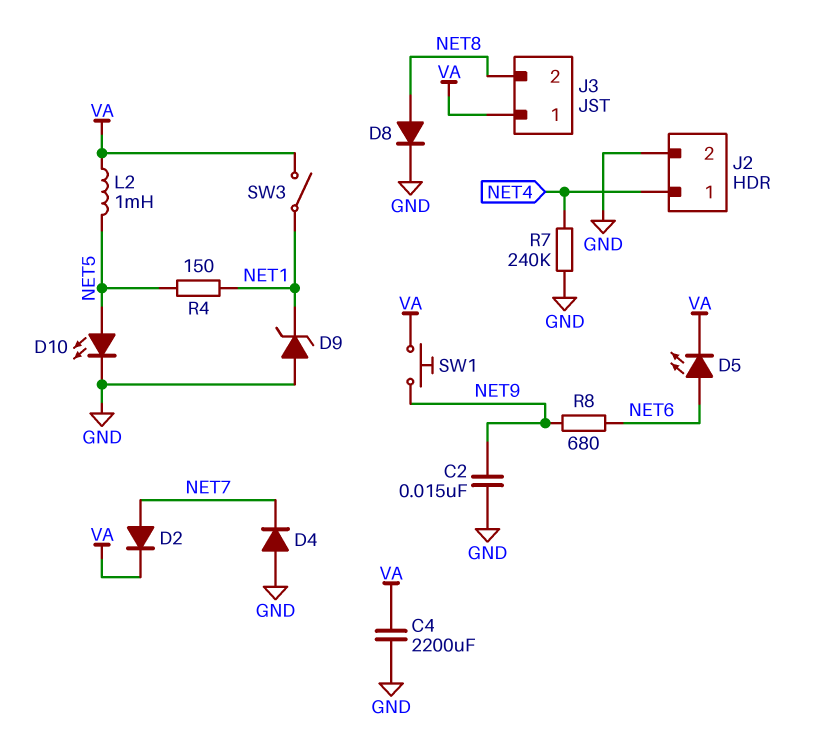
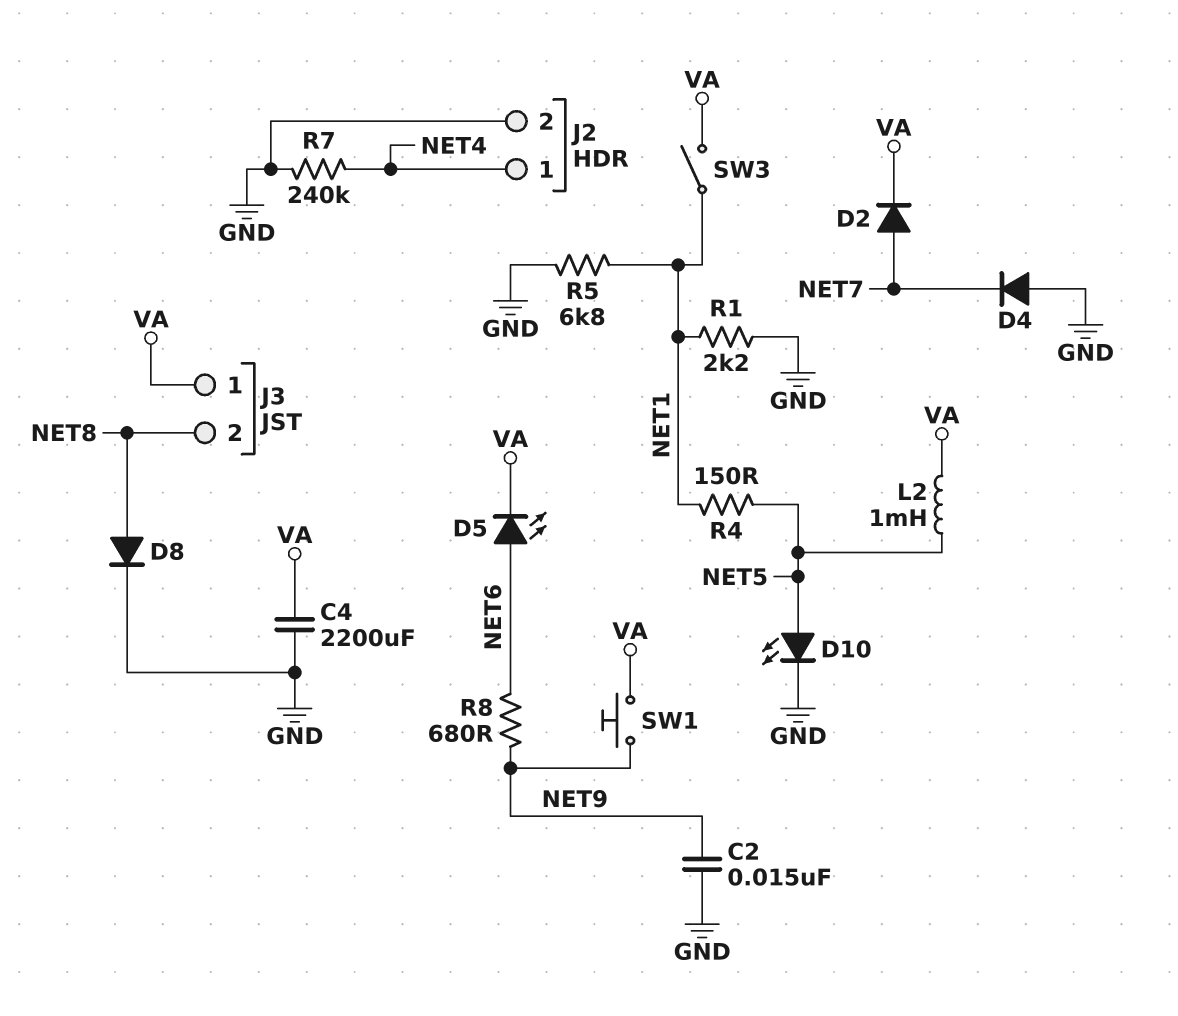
D9: zener (A GND, K NET1) -> none
R1: none -> 2.2k (GND, NET1)
R5: none -> 6.8k (GND, NET1)

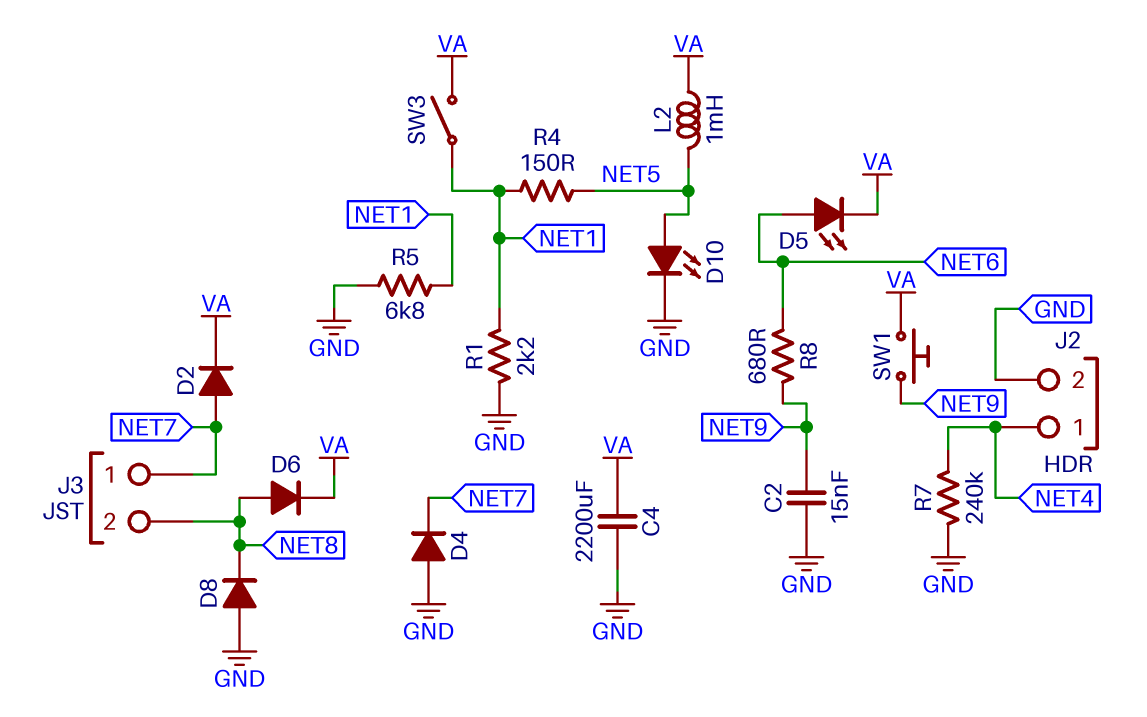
D6: none -> diode (A NET8, K VA)
D8: diode (A NET8, K GND) -> diode (A GND, K NET8)
J3 pin 1: VA -> NET7

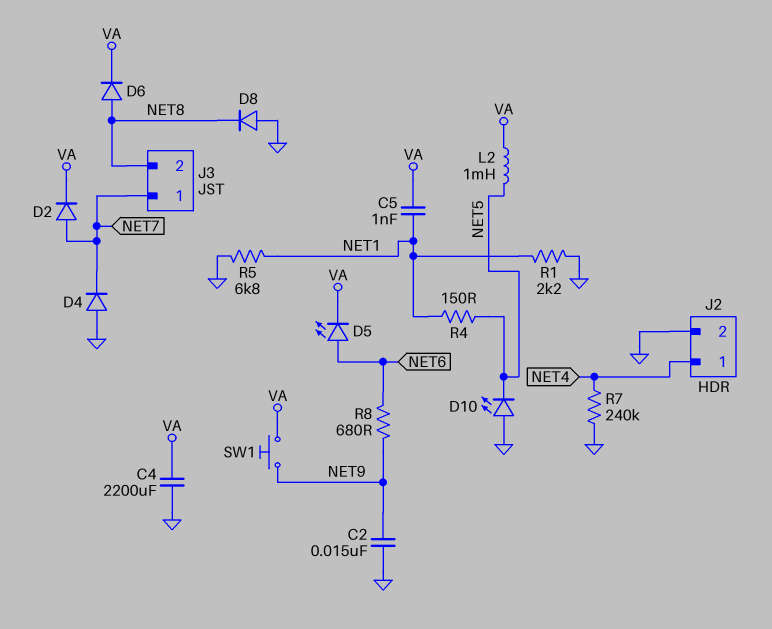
C5: none -> 1nF (NET1, VA)
D10: LED (A NET5, K GND) -> LED (A GND, K NET5)
SW3: switch (NET1, VA) -> none

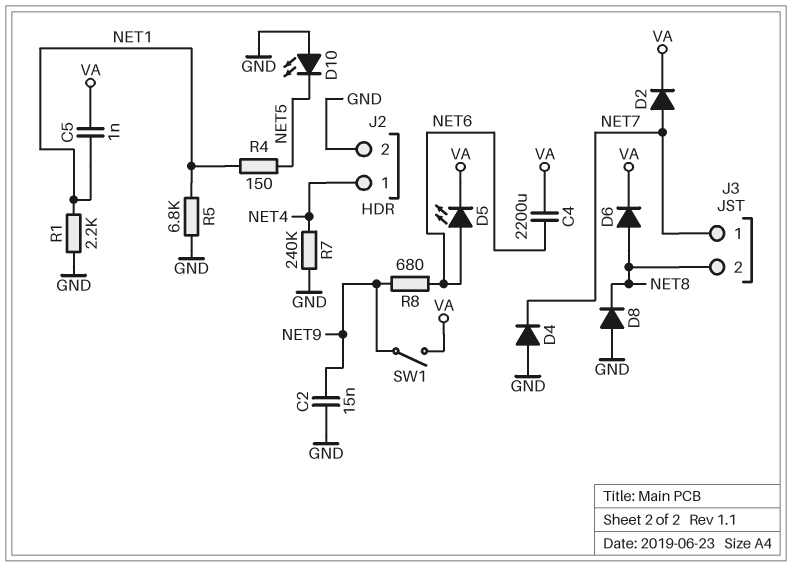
C4: 2200uF (GND, VA) -> 2200uF (NET6, VA)
L2: 1mH (NET5, VA) -> none
SW1: button (NET9, VA) -> switch (NET9, VA)

